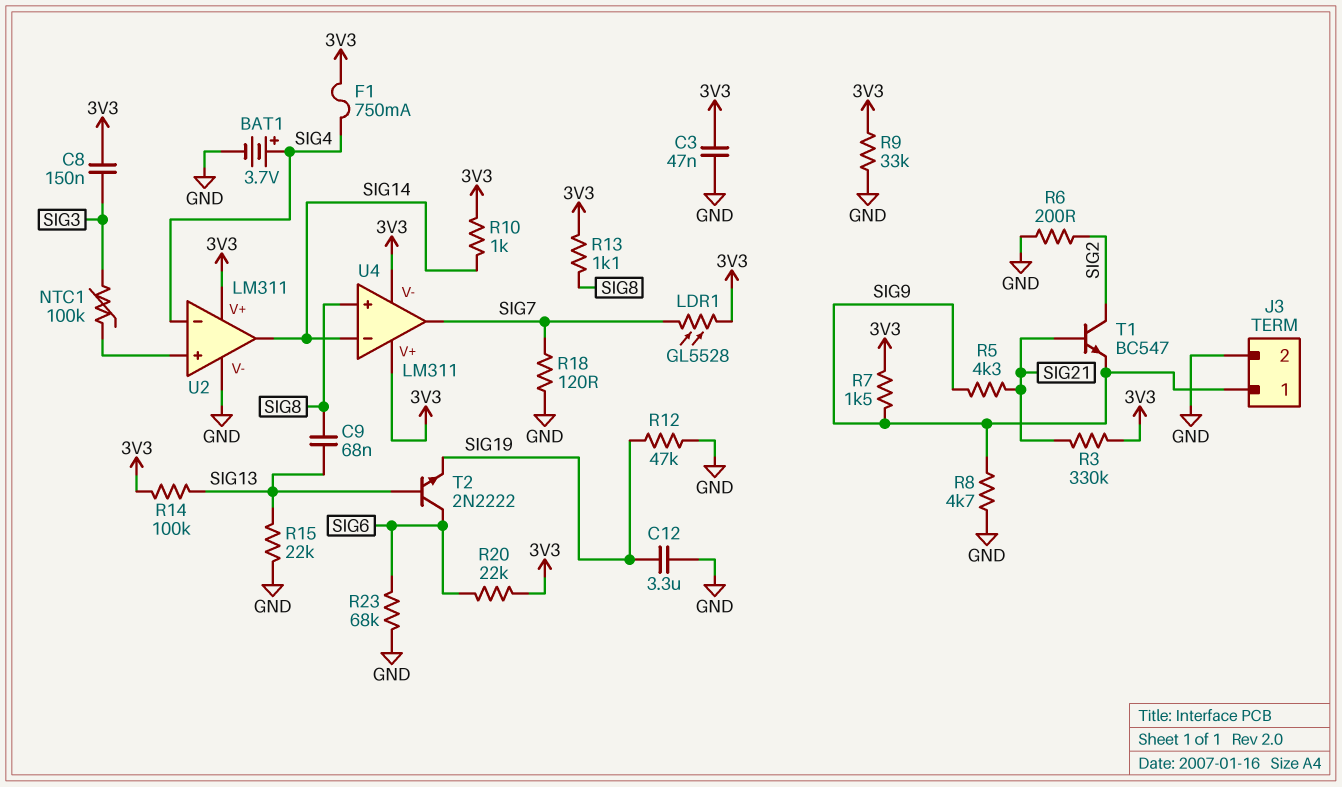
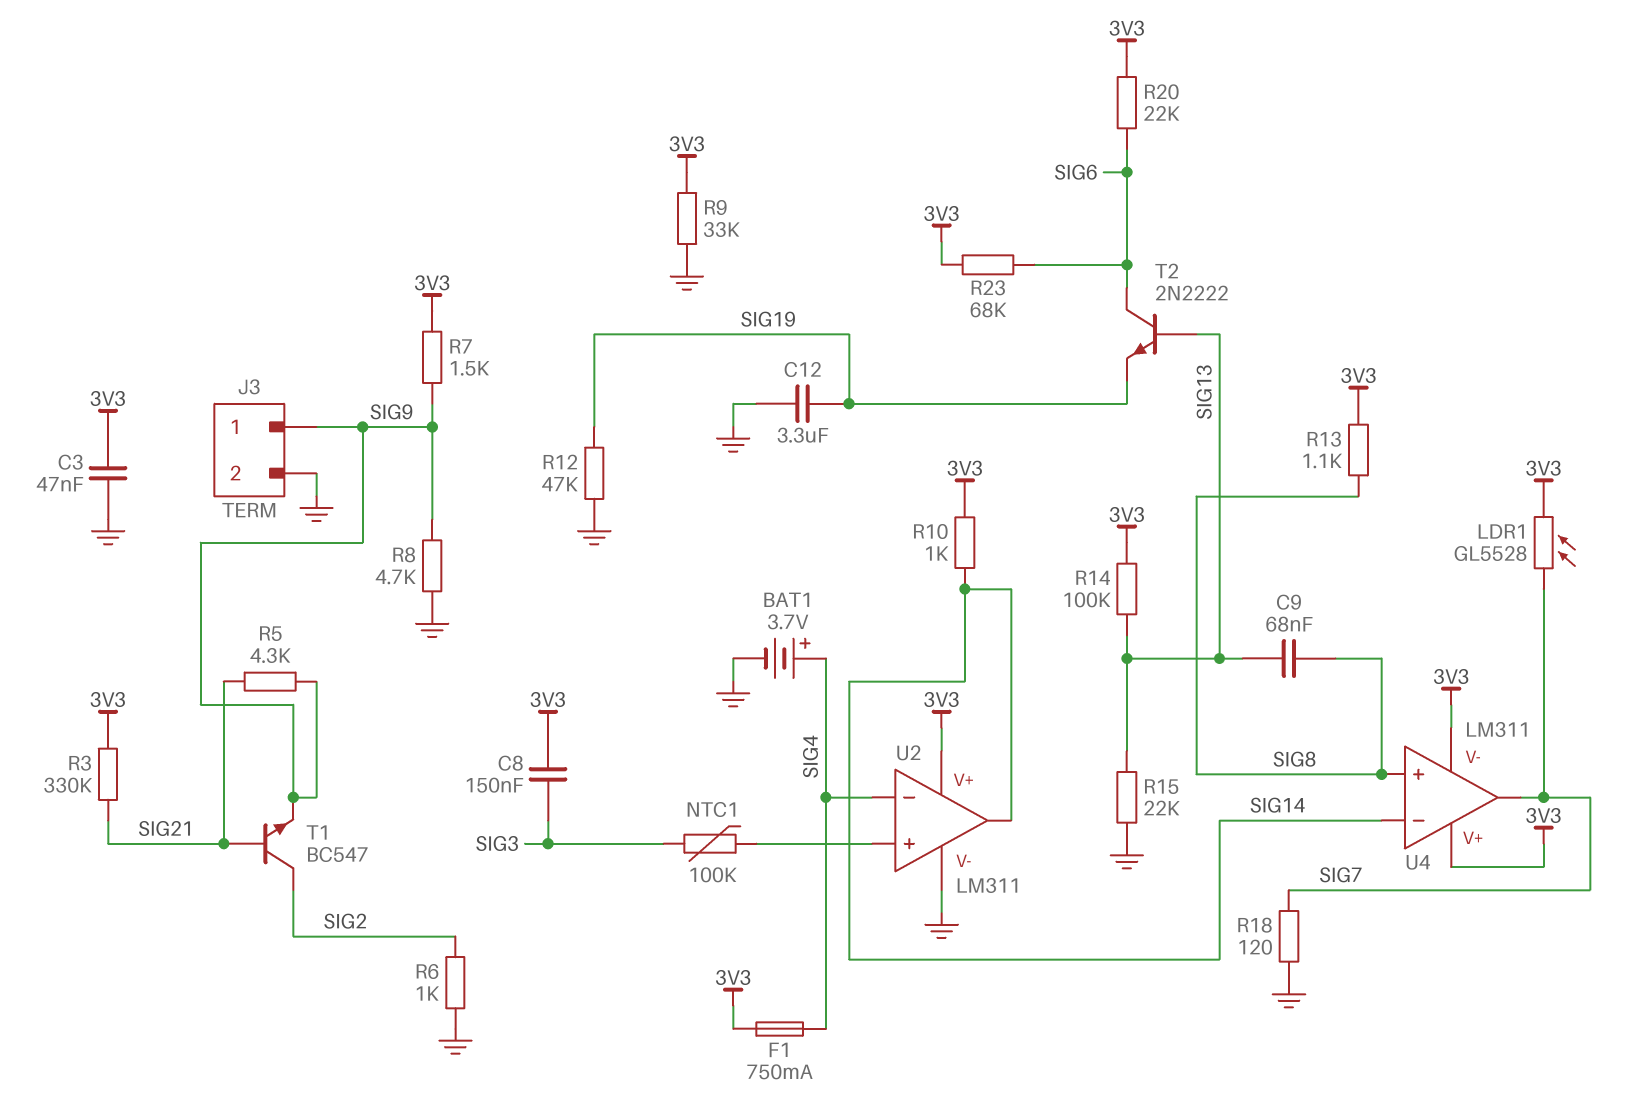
R6: 200 (GND, SIG2) -> 1k (GND, SIG2)
R23: 68k (GND, SIG6) -> 68k (3V3, SIG6)

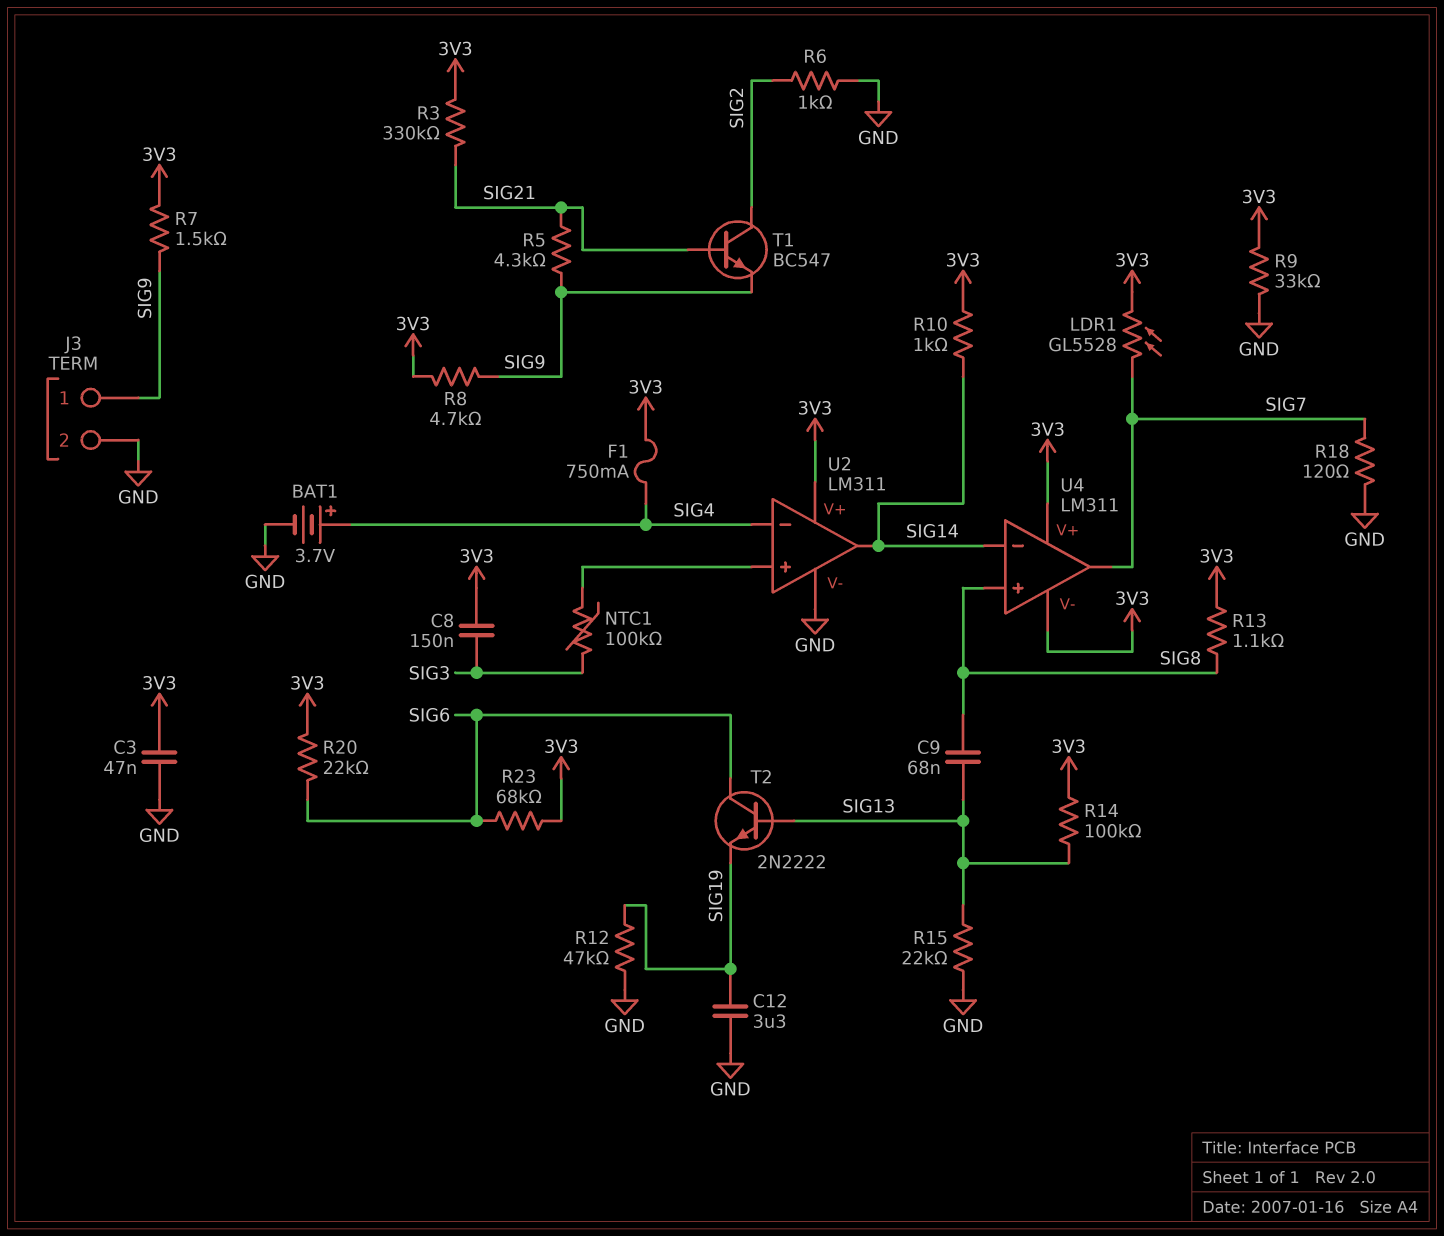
R8: 4.7k (GND, SIG9) -> 4.7k (3V3, SIG9)

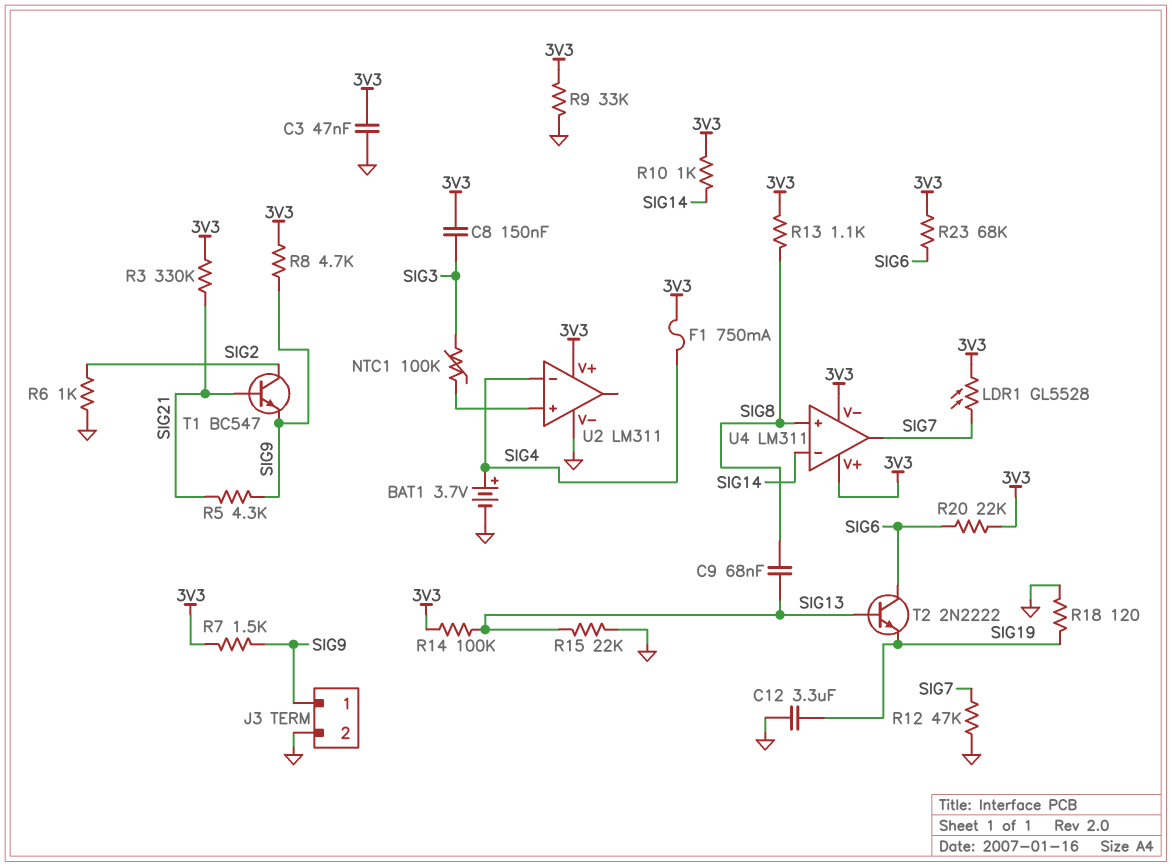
R12: 47k (GND, SIG19) -> 47k (GND, SIG7)
R18: 120 (GND, SIG7) -> 120 (GND, SIG19)
U2 pin out: SIG14 -> none

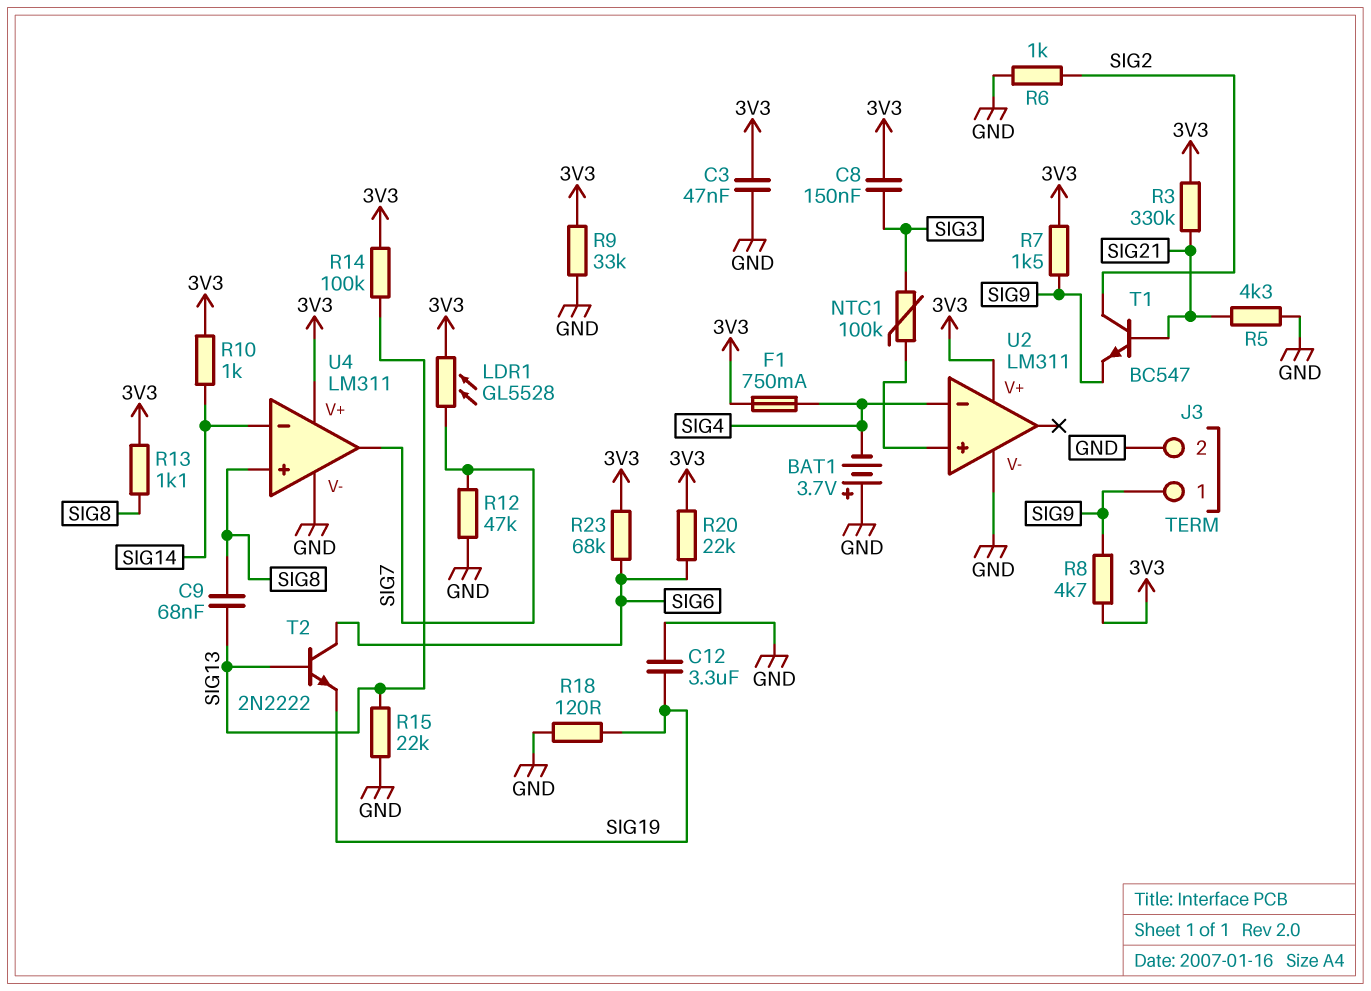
BAT1: 3.7V (plus SIG4, minus GND) -> 3.7V (plus GND, minus SIG4)
R5: 4.3k (SIG9, SIG21) -> 4.3k (GND, SIG21)
U4 pin V-: 3V3 -> GND

